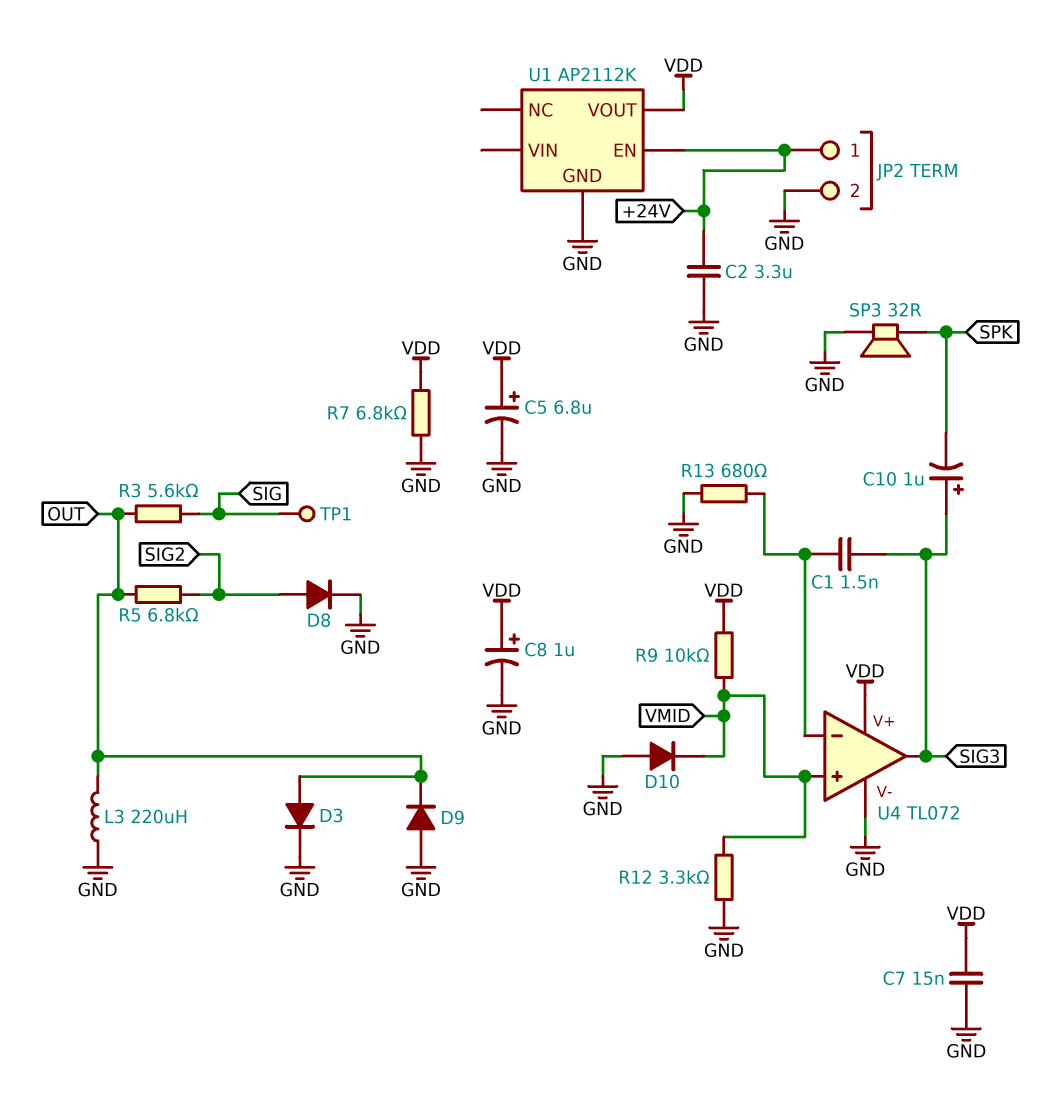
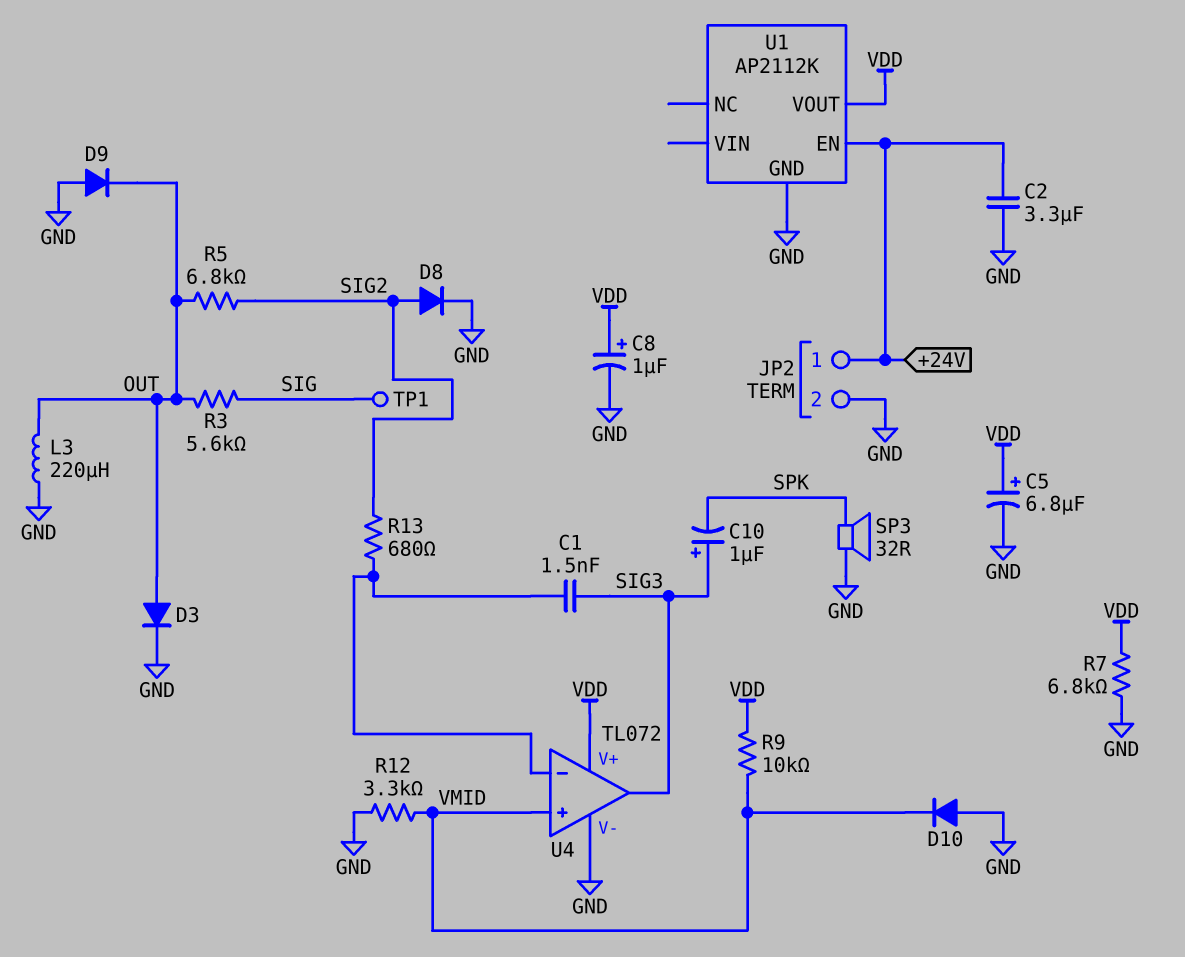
C7: 15nF (GND, VDD) -> none
R13: 680 (GND, U4/in-) -> 680 (SIG2, U4/in-)

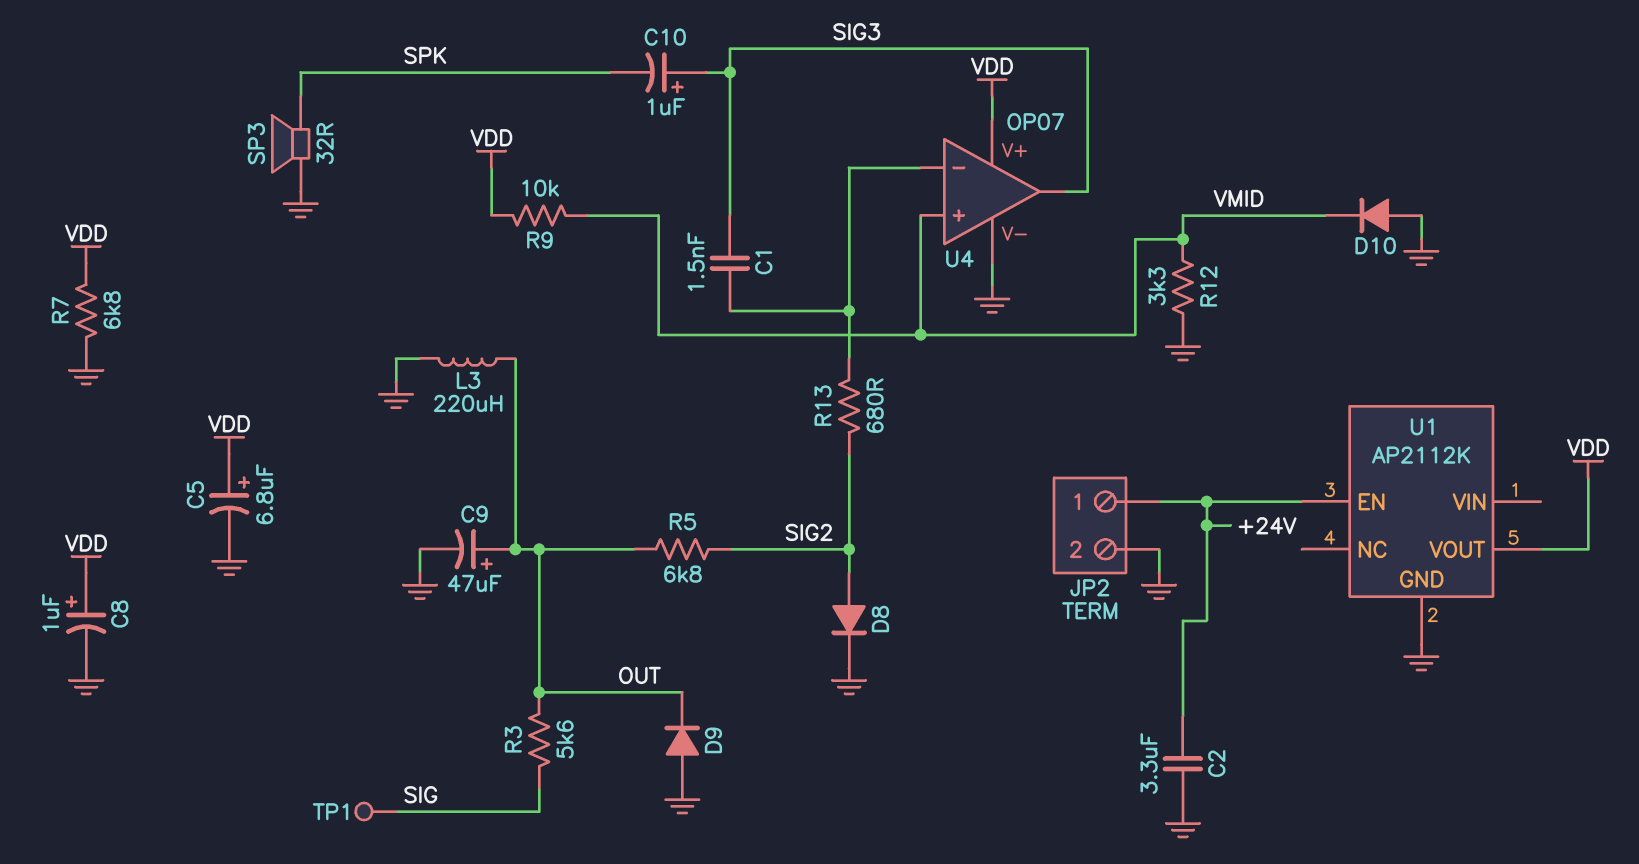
C9: none -> 47uF (plus OUT, minus GND)
D3: diode (A OUT, K GND) -> none
U4: TL072 -> OP07

